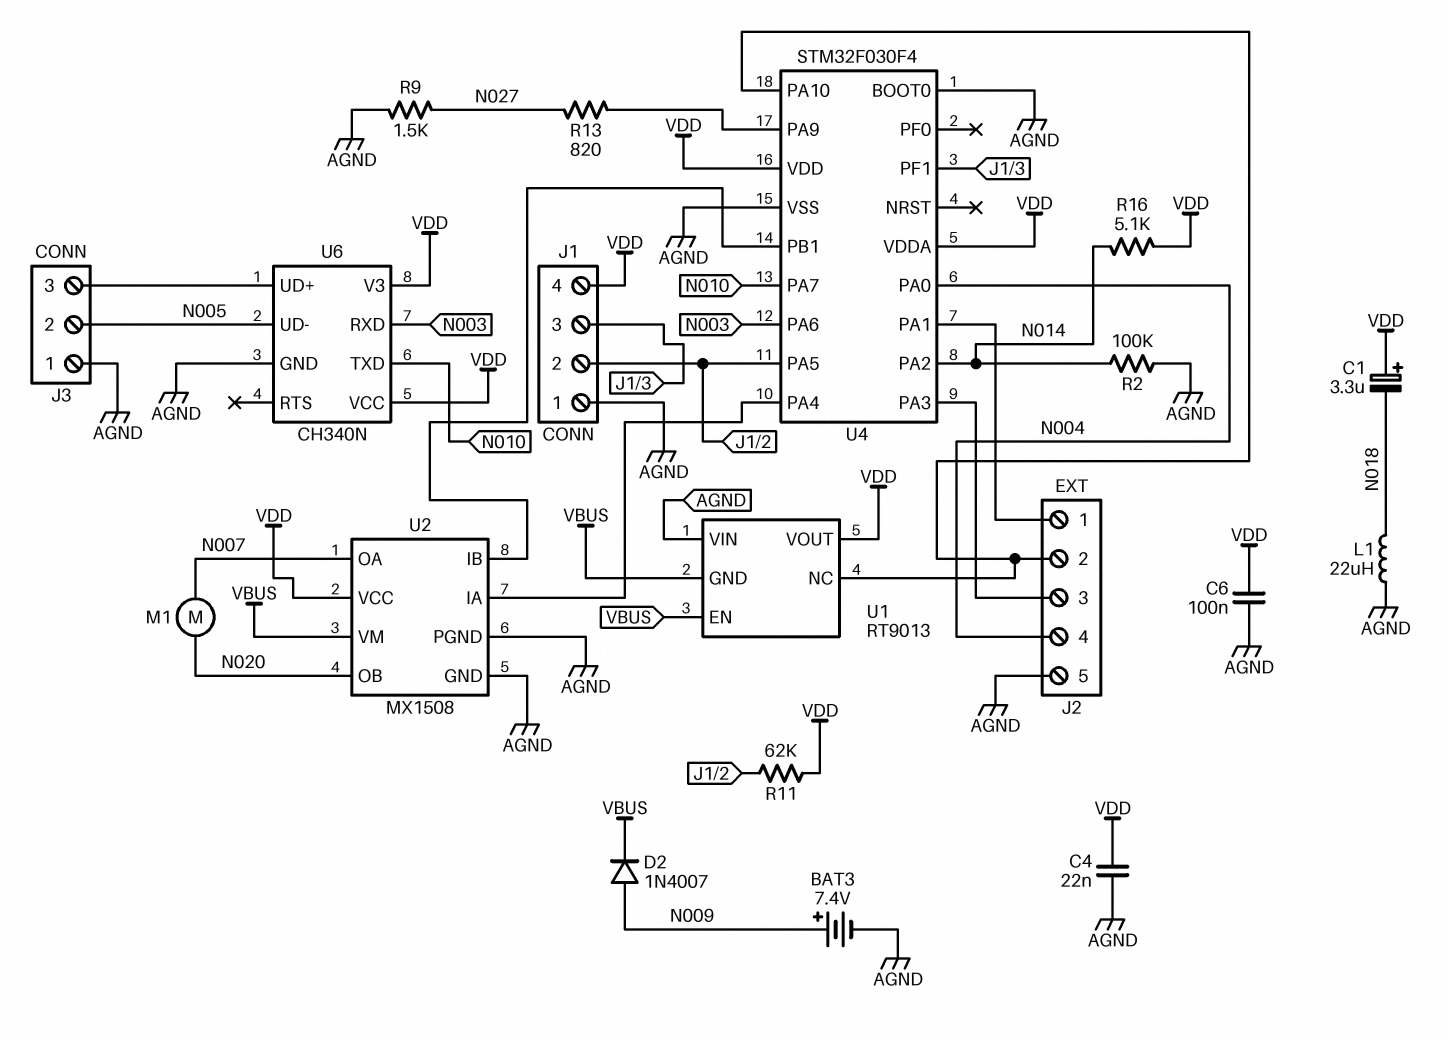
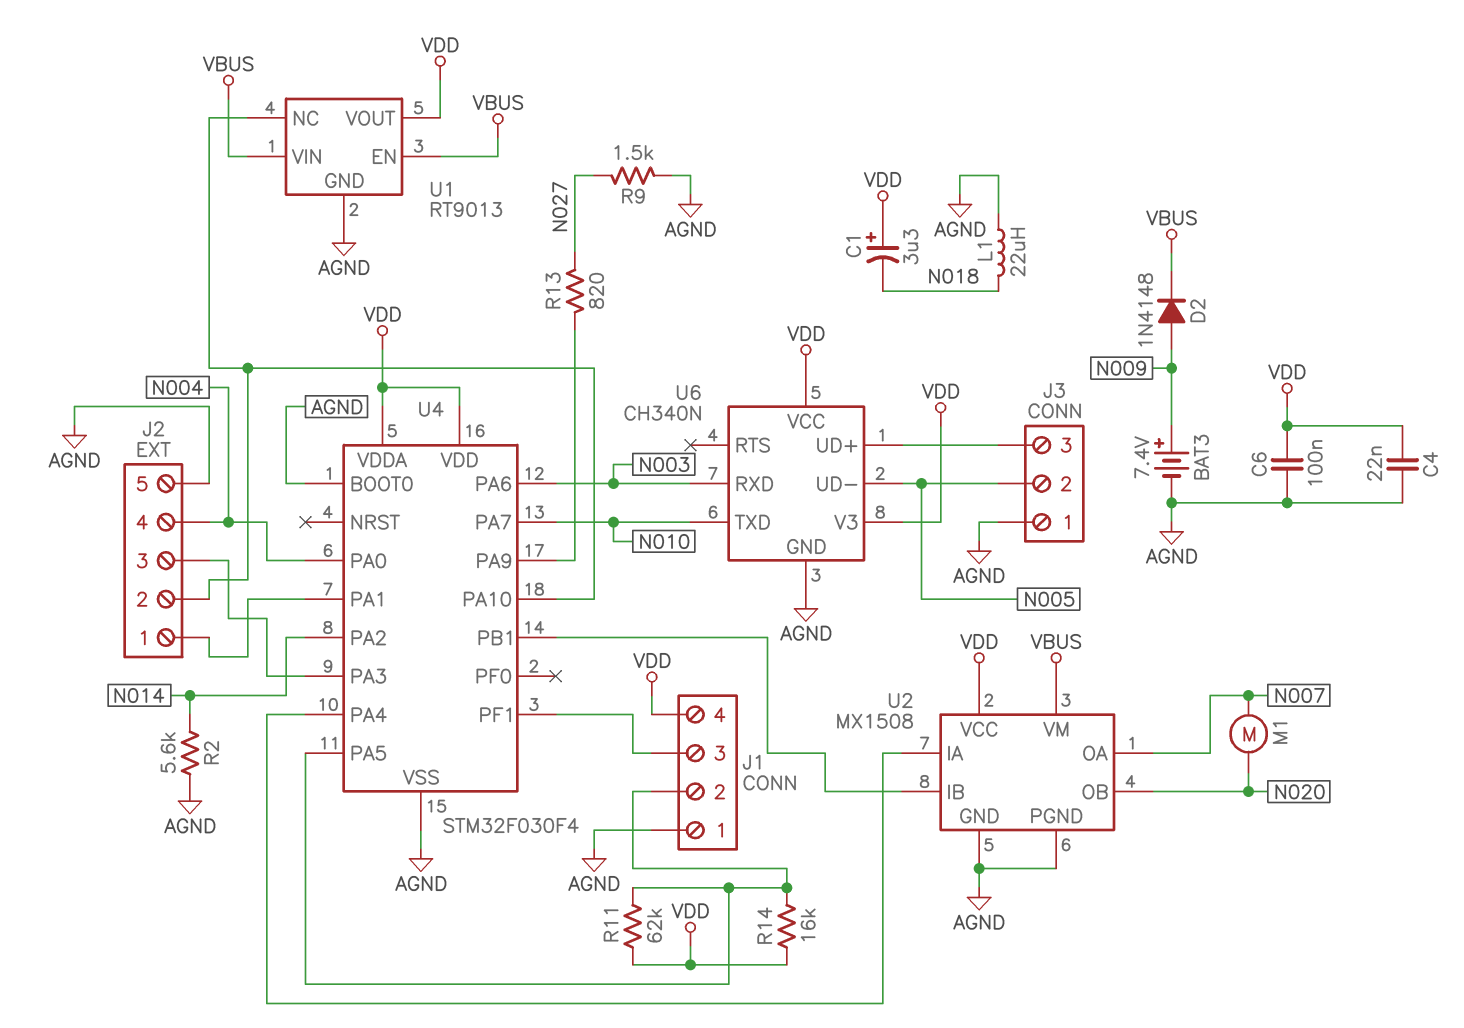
D2: diode 1N4007 (A N009, K VBUS) -> diode 1N4148 (A N009, K VBUS)
R2: 100k (AGND, N014) -> 5.6k (AGND, N014)
R14: none -> 16k (J1/2, VDD)
R16: 5.1k (N014, VDD) -> none
U1 pin GND: VBUS -> AGND
U1 pin VIN: AGND -> VBUS

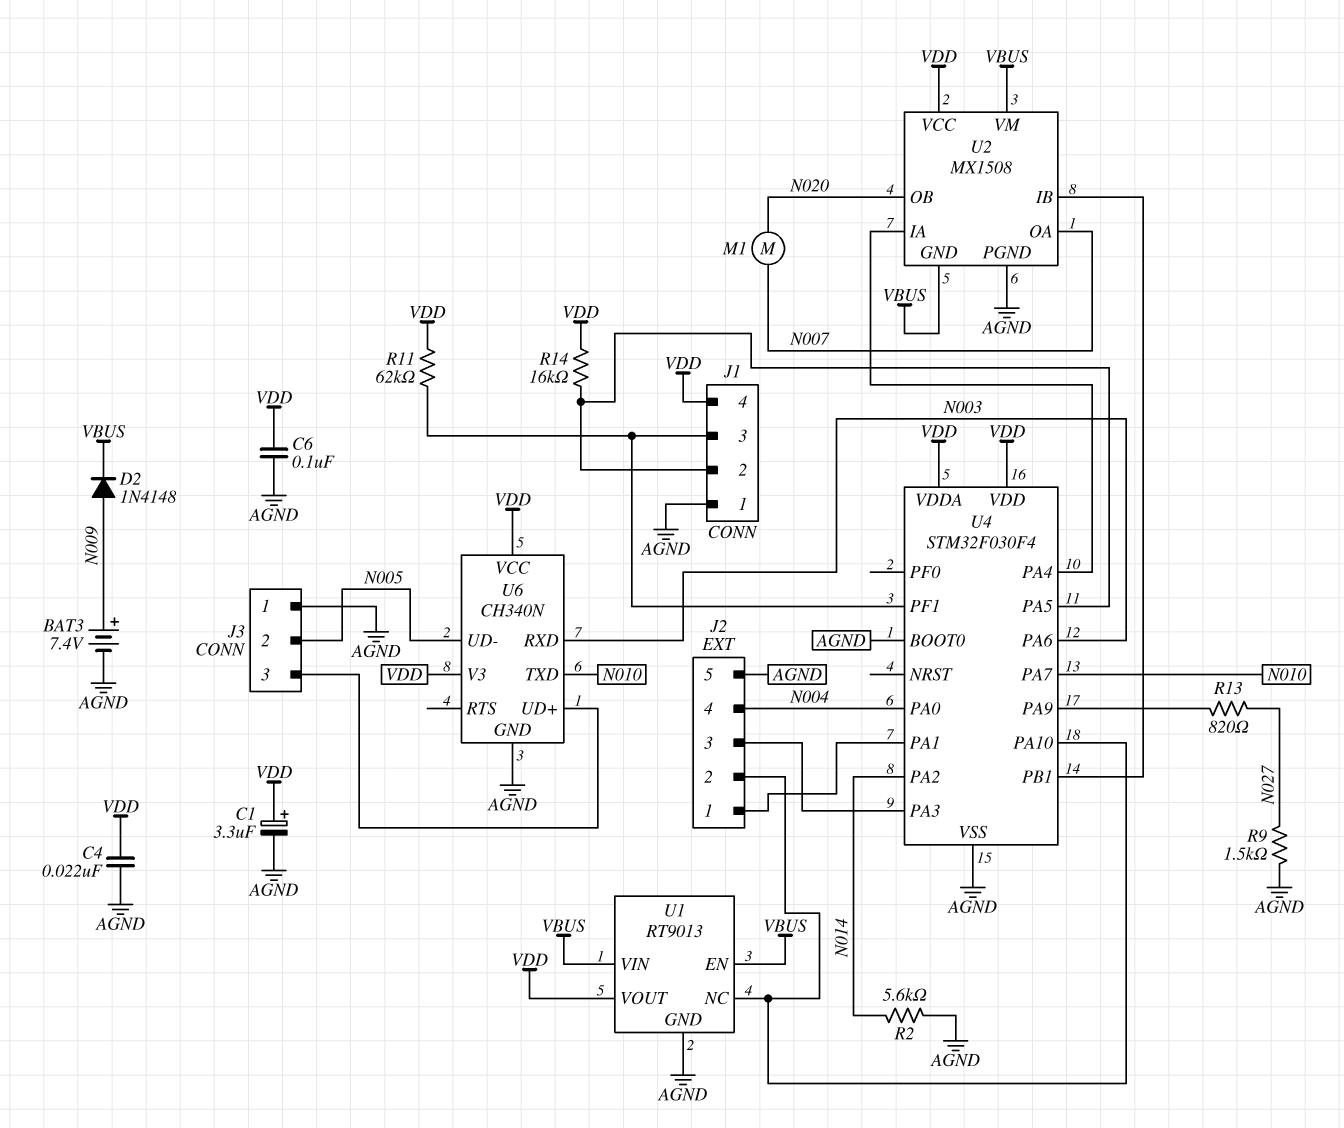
C1: 3.3uF (plus VDD, minus N018) -> 3.3uF (plus VDD, minus AGND)
L1: 22uH (AGND, N018) -> none
R11: 62k (J1/2, VDD) -> 62k (J1/3, VDD)
U2 pin GND: AGND -> VBUS

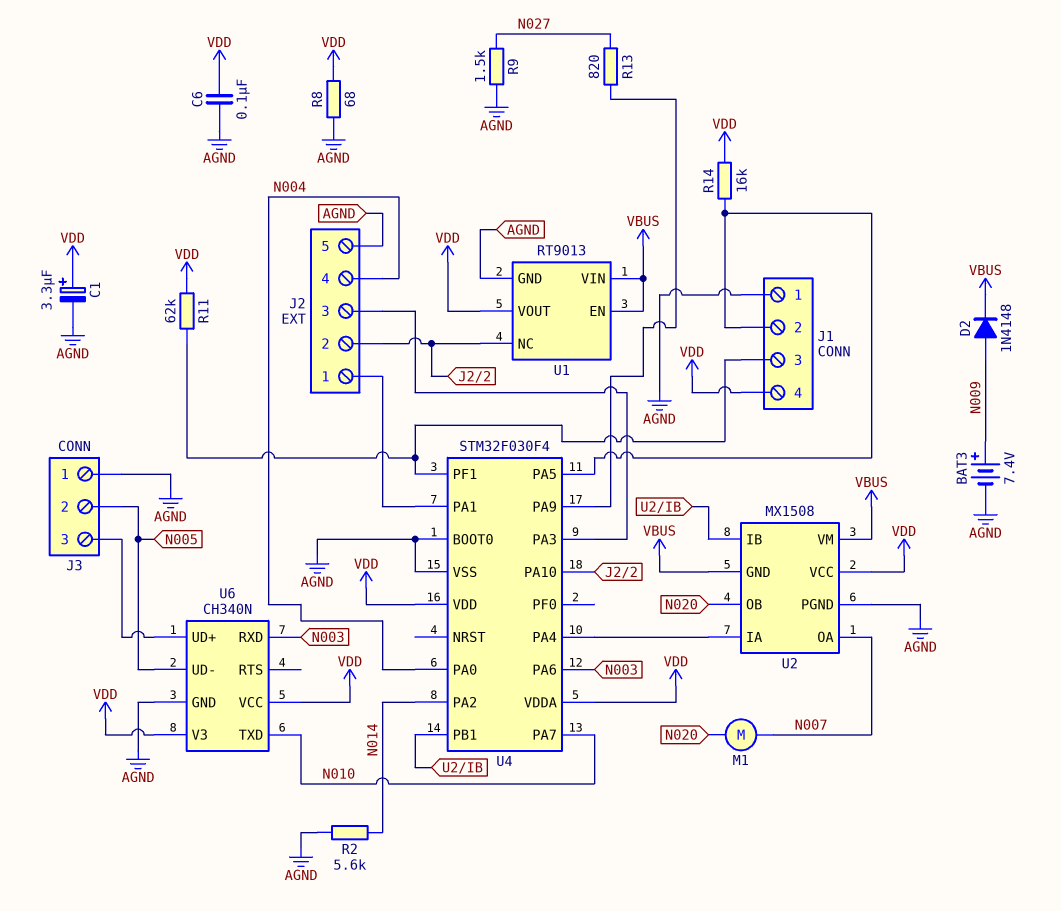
C4: 22nF (AGND, VDD) -> none
R8: none -> 68 (AGND, VDD)

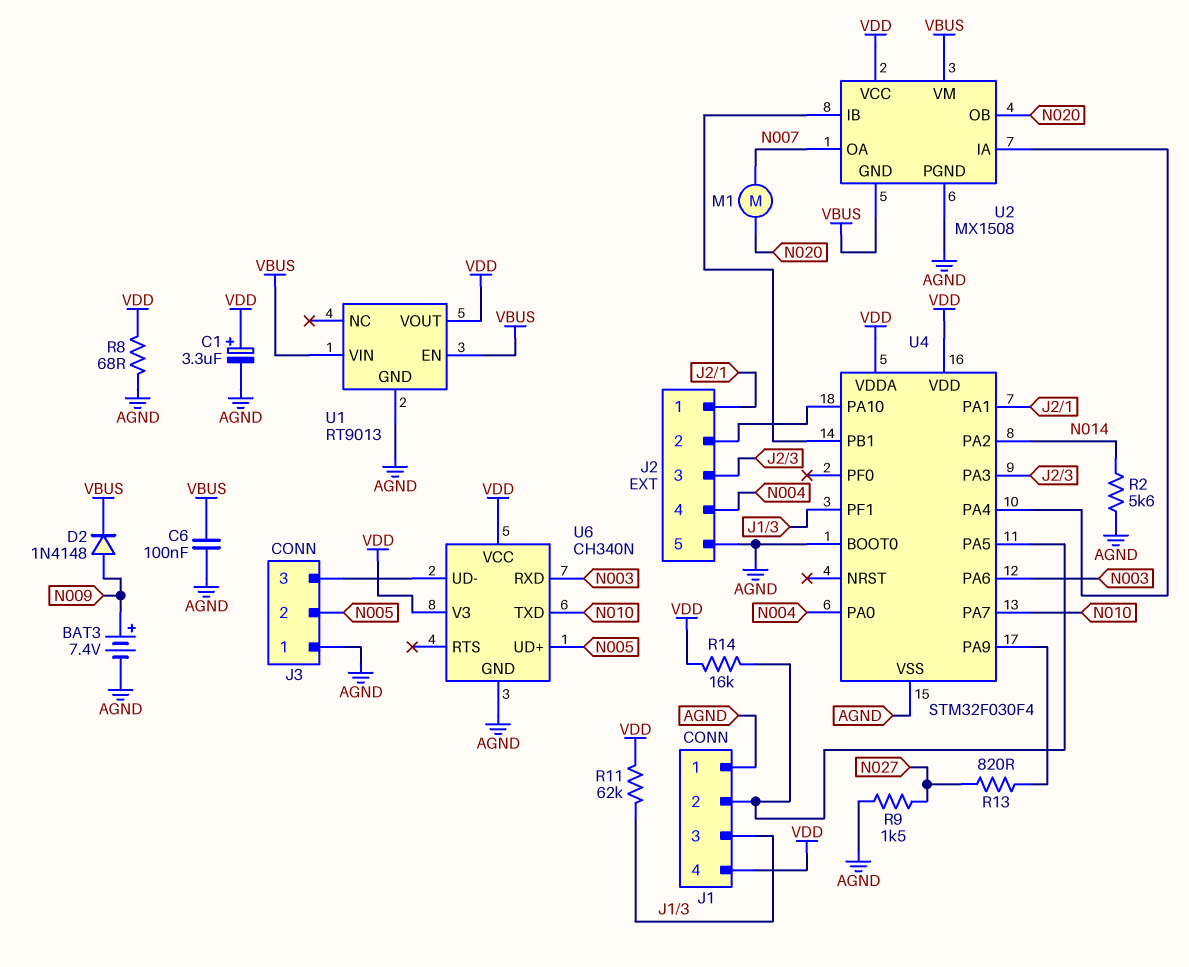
C6: 100nF (AGND, VDD) -> 100nF (AGND, VBUS)
U1 pin NC: J2/2 -> none
U6 pin UD+: J3/3 -> N005
U6 pin UD-: N005 -> J3/3

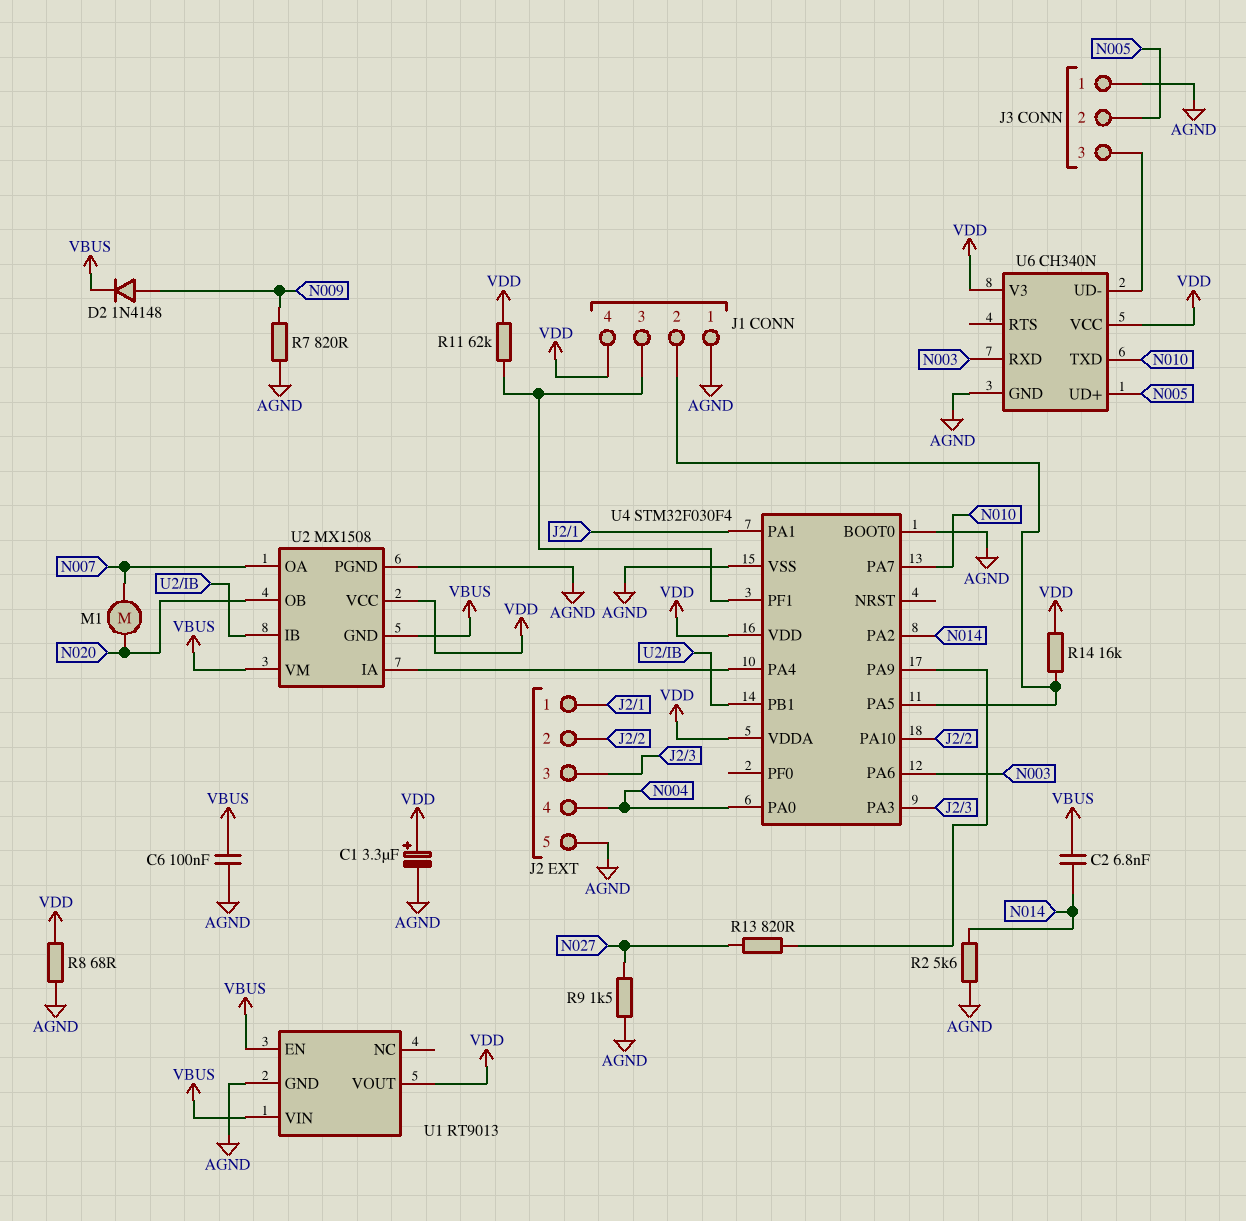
BAT3: 7.4V (plus N009, minus AGND) -> none
C2: none -> 6.8nF (N014, VBUS)
R7: none -> 820 (AGND, N009)

